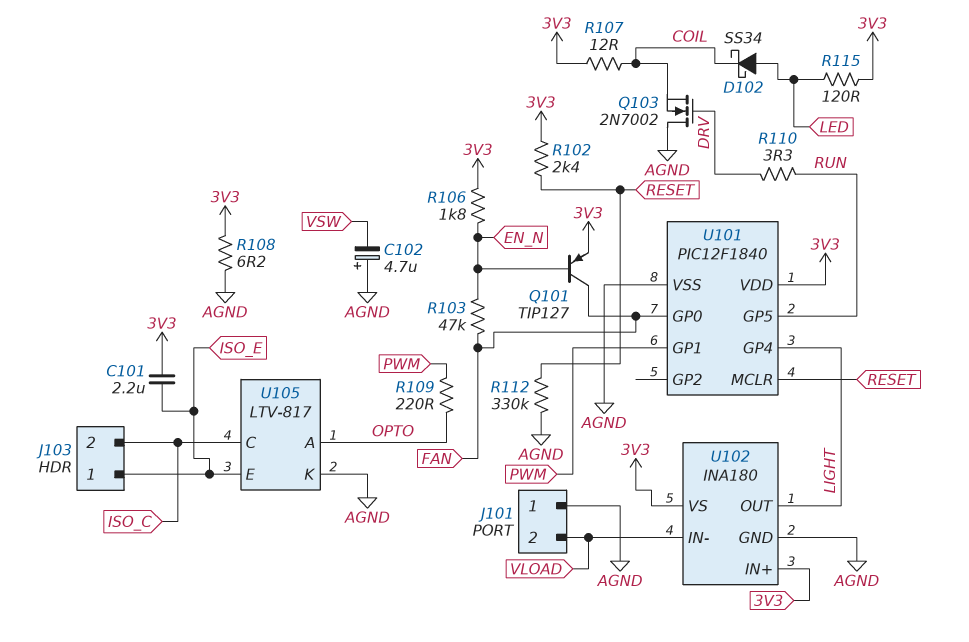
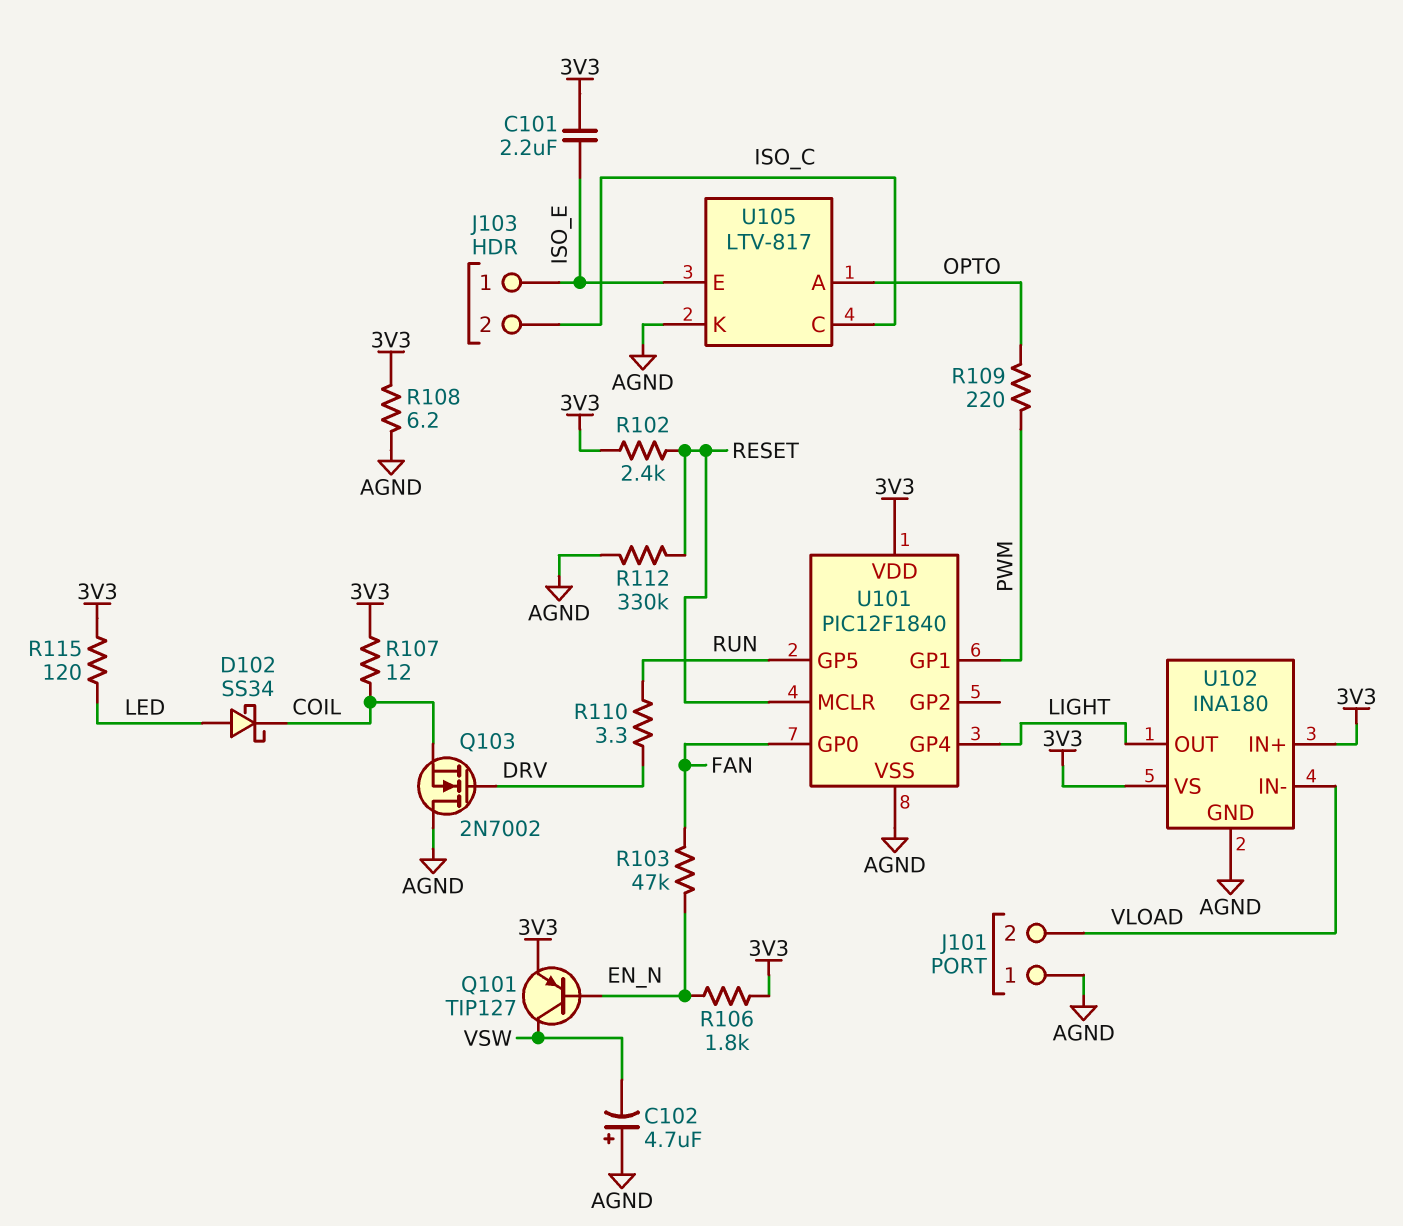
Q101: PNP TIP127 (B EN_N, C FAN, E 3V3) -> PNP TIP127 (B EN_N, C VSW, E 3V3)

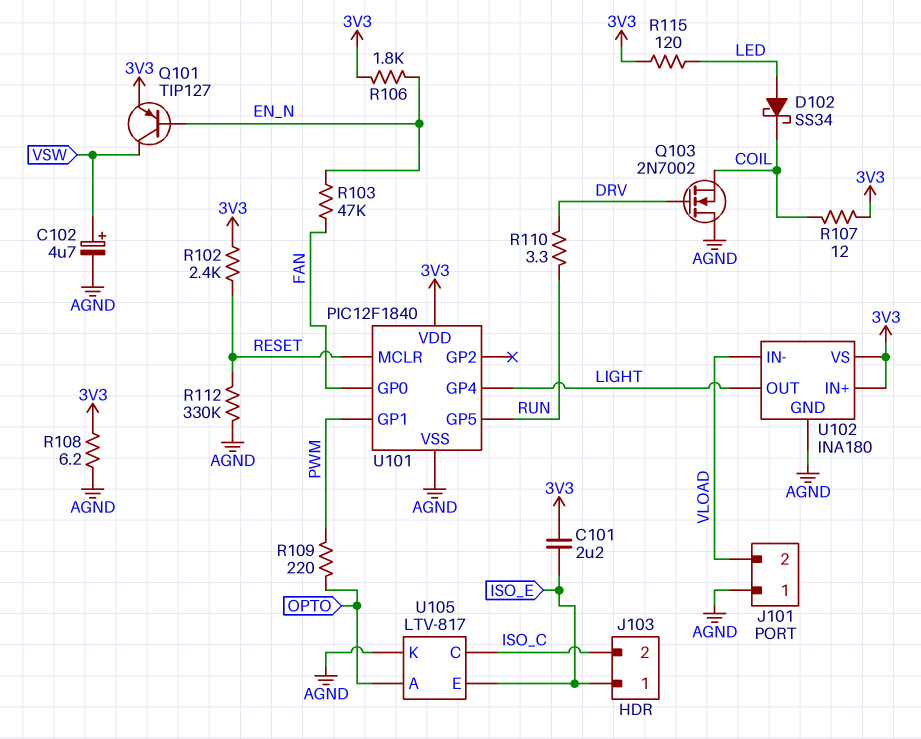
C102: 4.7uF (plus AGND, minus VSW) -> 4.7uF (plus VSW, minus AGND)

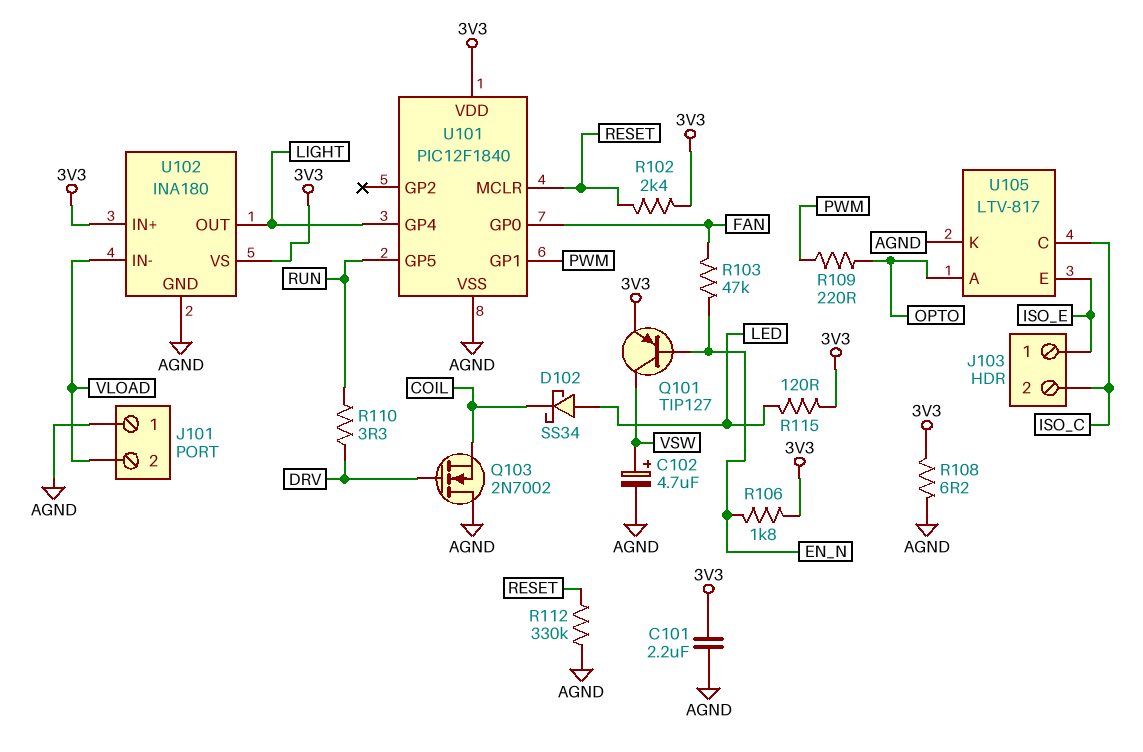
C101: 2.2uF (3V3, ISO_E) -> 2.2uF (3V3, AGND)
R107: 12 (3V3, COIL) -> none

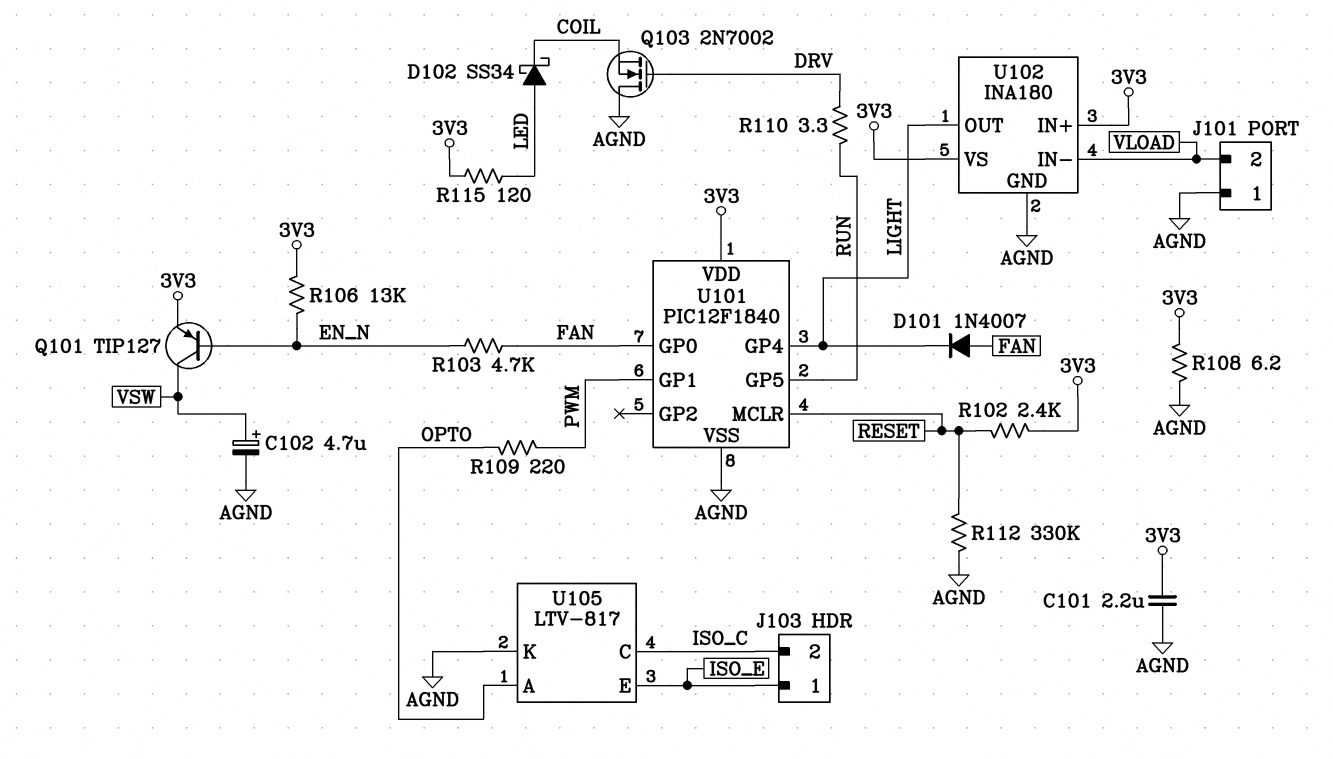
D101: none -> diode 1N4007 (A FAN, K LIGHT)
R103: 47k (EN_N, FAN) -> 4.7k (EN_N, FAN)
R106: 1.8k (3V3, EN_N) -> 13k (3V3, EN_N)

